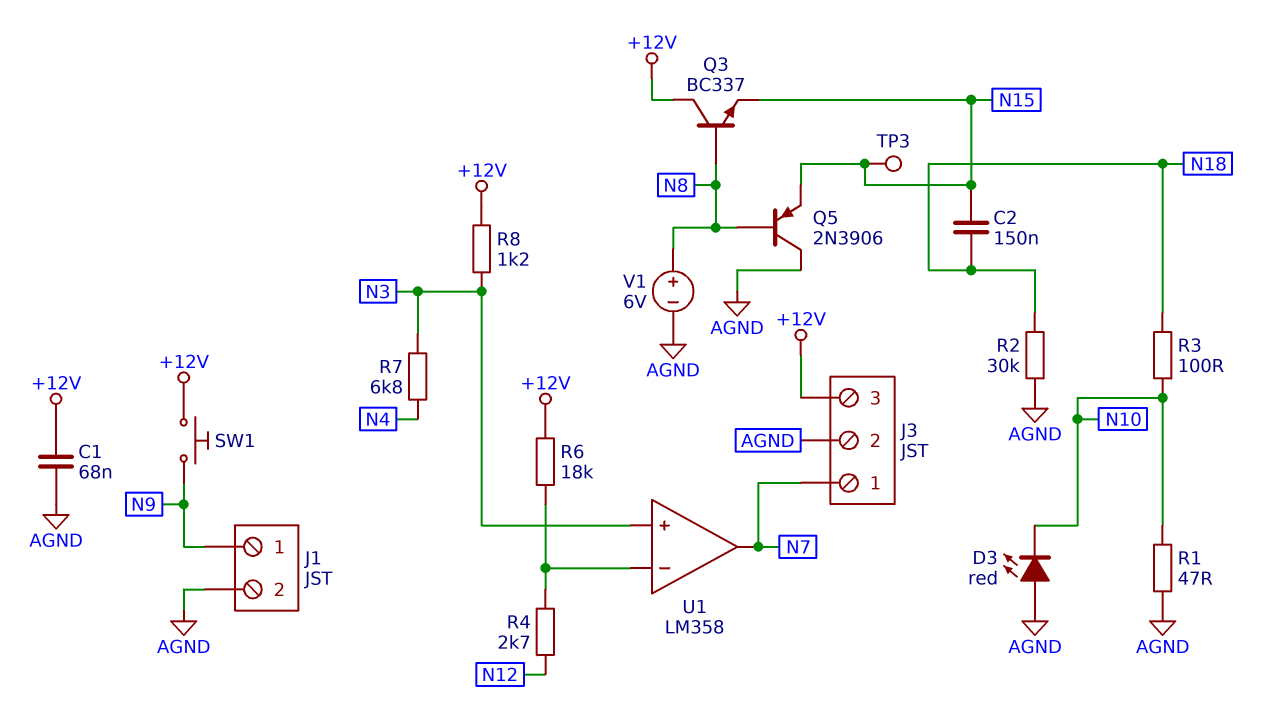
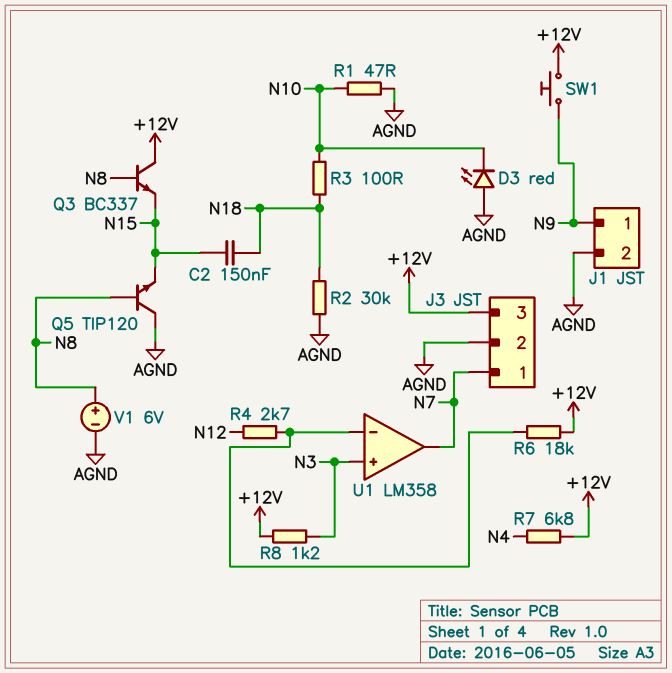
C1: 68nF (+12V, AGND) -> none
Q5: PNP 2N3906 (B N8, C AGND, E N15) -> NPN TIP120 (B N8, C AGND, E N15)
R7: 6.8k (N3, N4) -> 6.8k (+12V, N4)
TP3: test point (N15) -> none

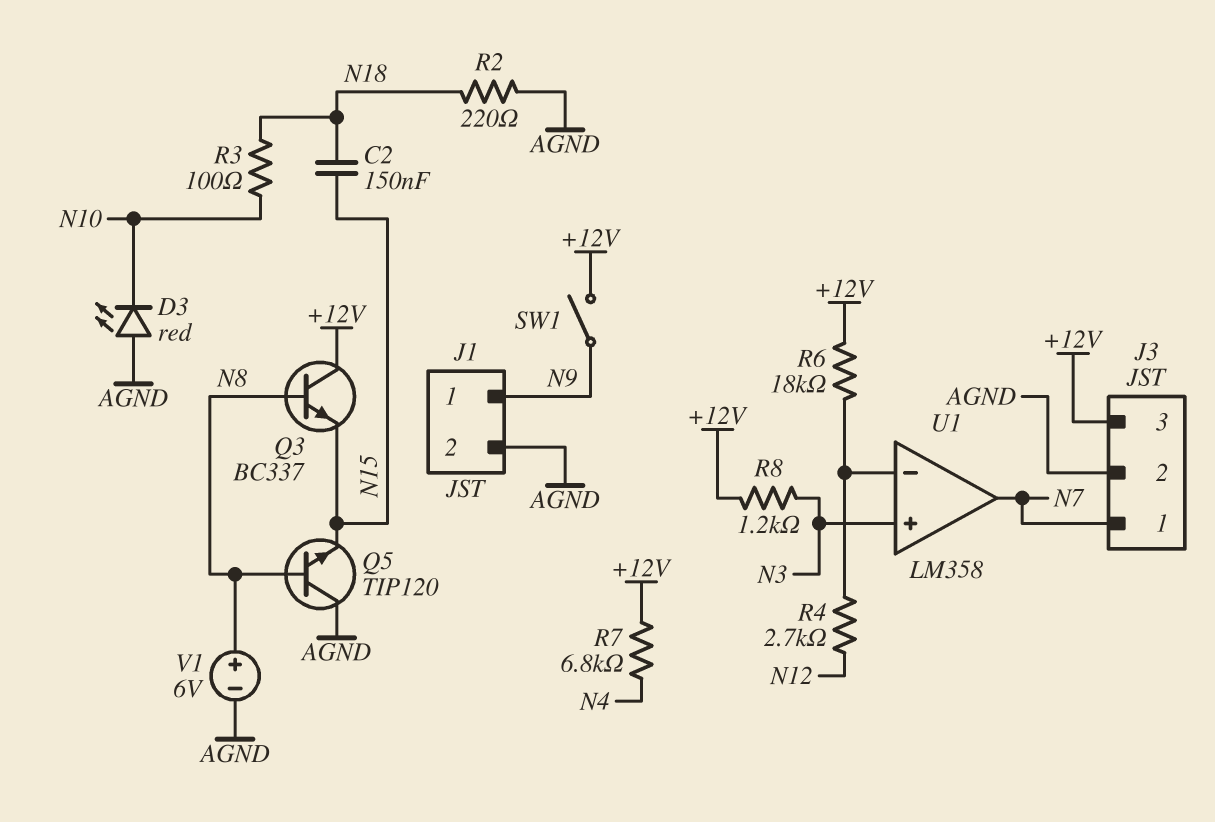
R1: 47 (AGND, N10) -> none
R2: 30k (AGND, N18) -> 220 (AGND, N18)
SW1: button (+12V, N9) -> switch (+12V, N9)

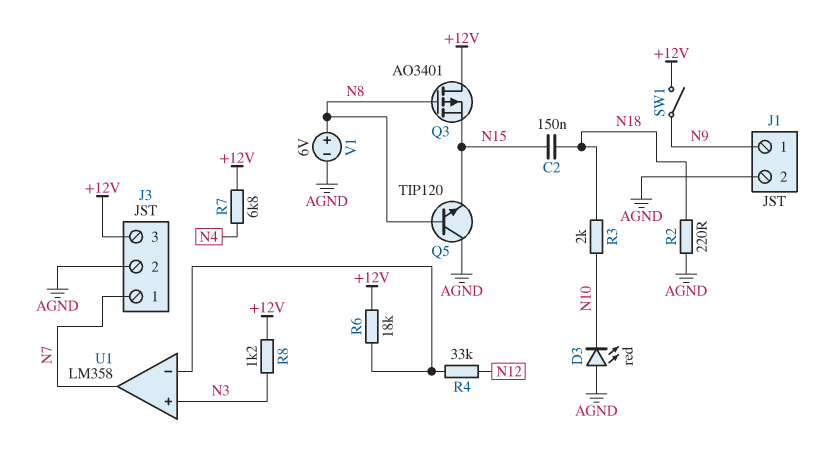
Q3: NPN BC337 (B N8, C +12V, E N15) -> PMOS AO3401 (G N8, D +12V, S N15)
R3: 100 (N10, N18) -> 2k (N10, N18)
R4: 2.7k (N12, U1/in-) -> 33k (N12, U1/in-)

